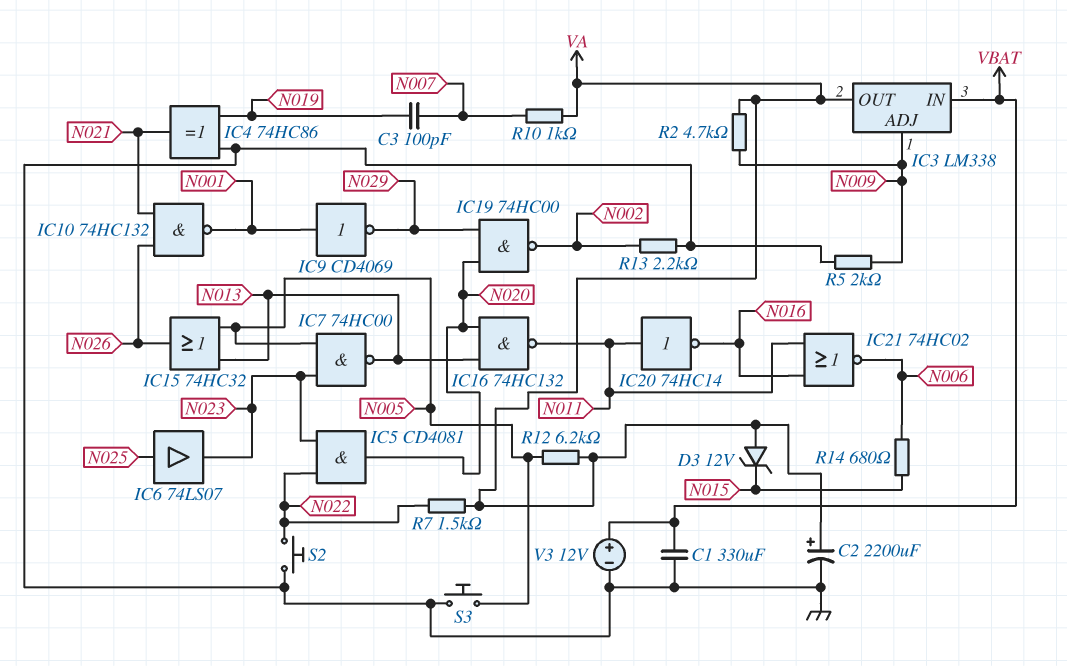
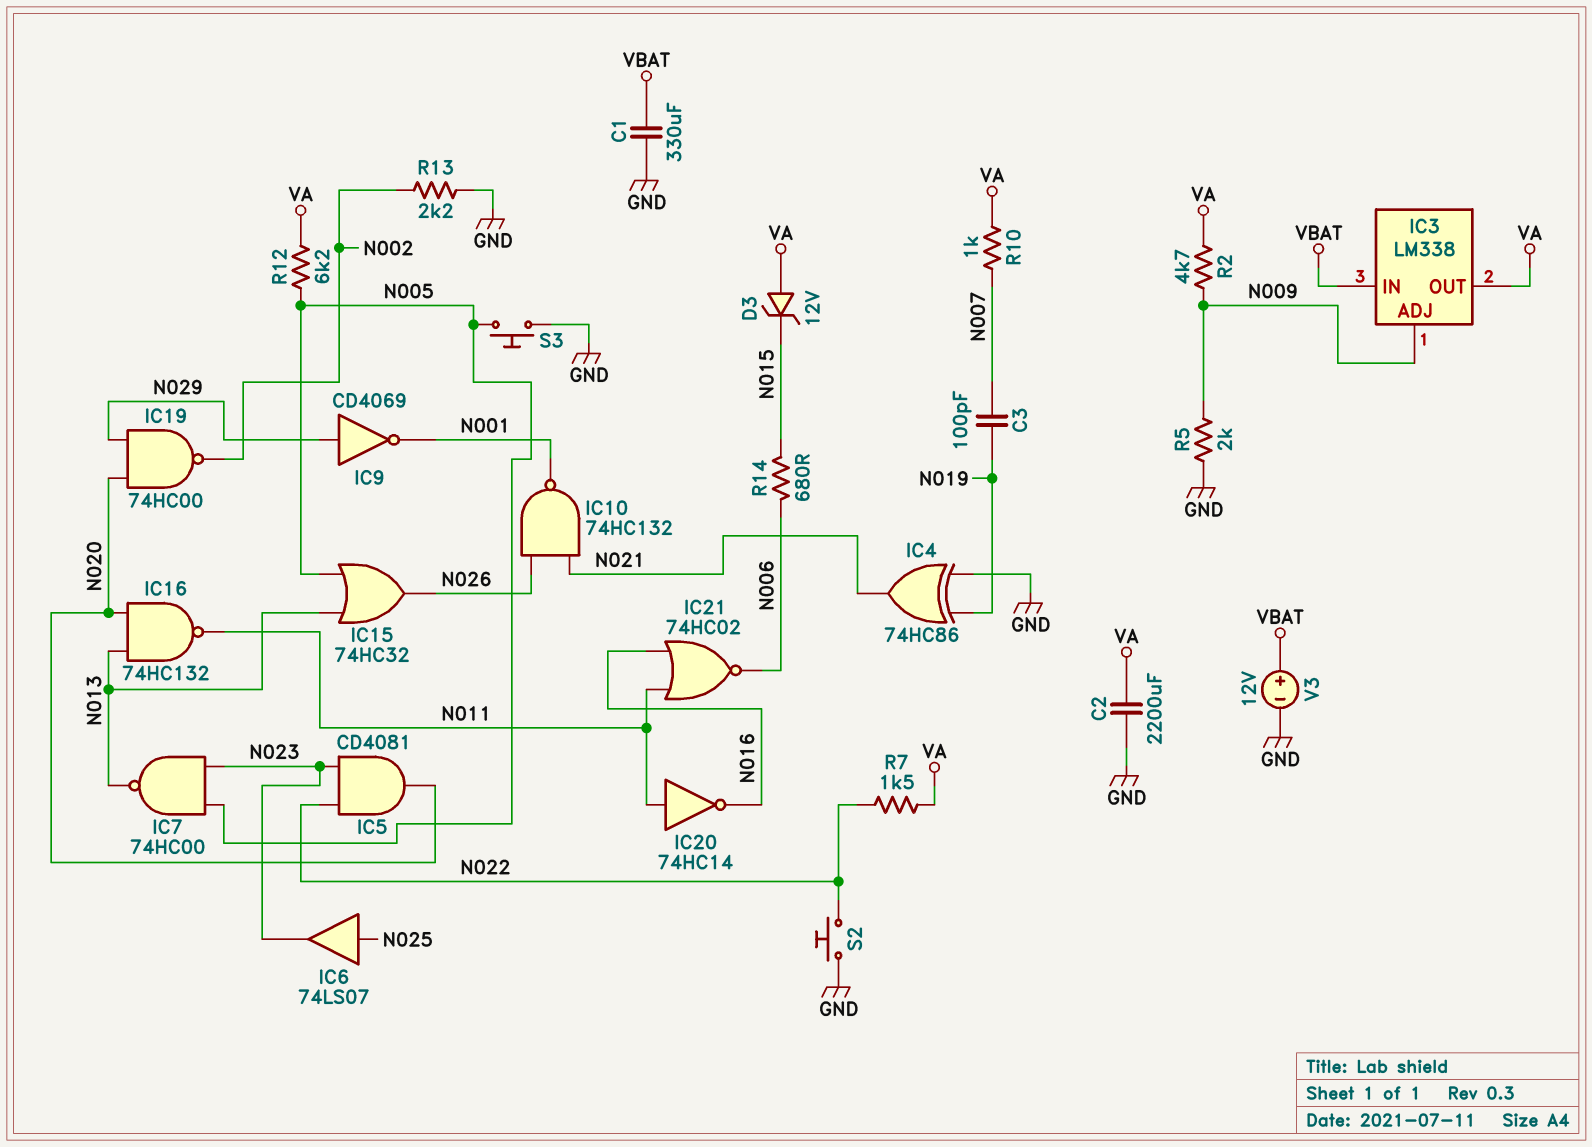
C2: 2200uF (plus VA, minus GND) -> 2200uF (GND, VA)
IC9: NOT CD4069 (in N001, out N029) -> NOT CD4069 (in N029, out N001)

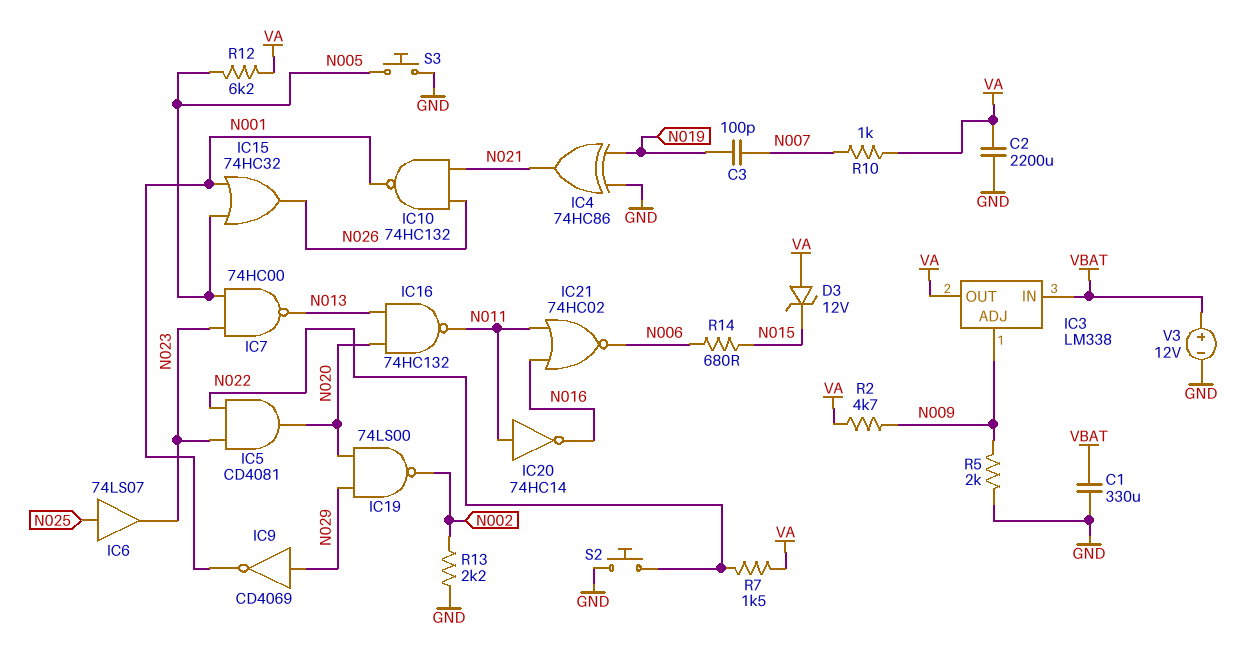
IC15: OR 74HC32 (in N005, in N013, out N026) -> OR 74HC32 (in N001, in N005, out N026)
IC19: NAND 74HC00 (in N020, in N029, out N002) -> NAND 74LS00 (in N020, in N029, out N002)

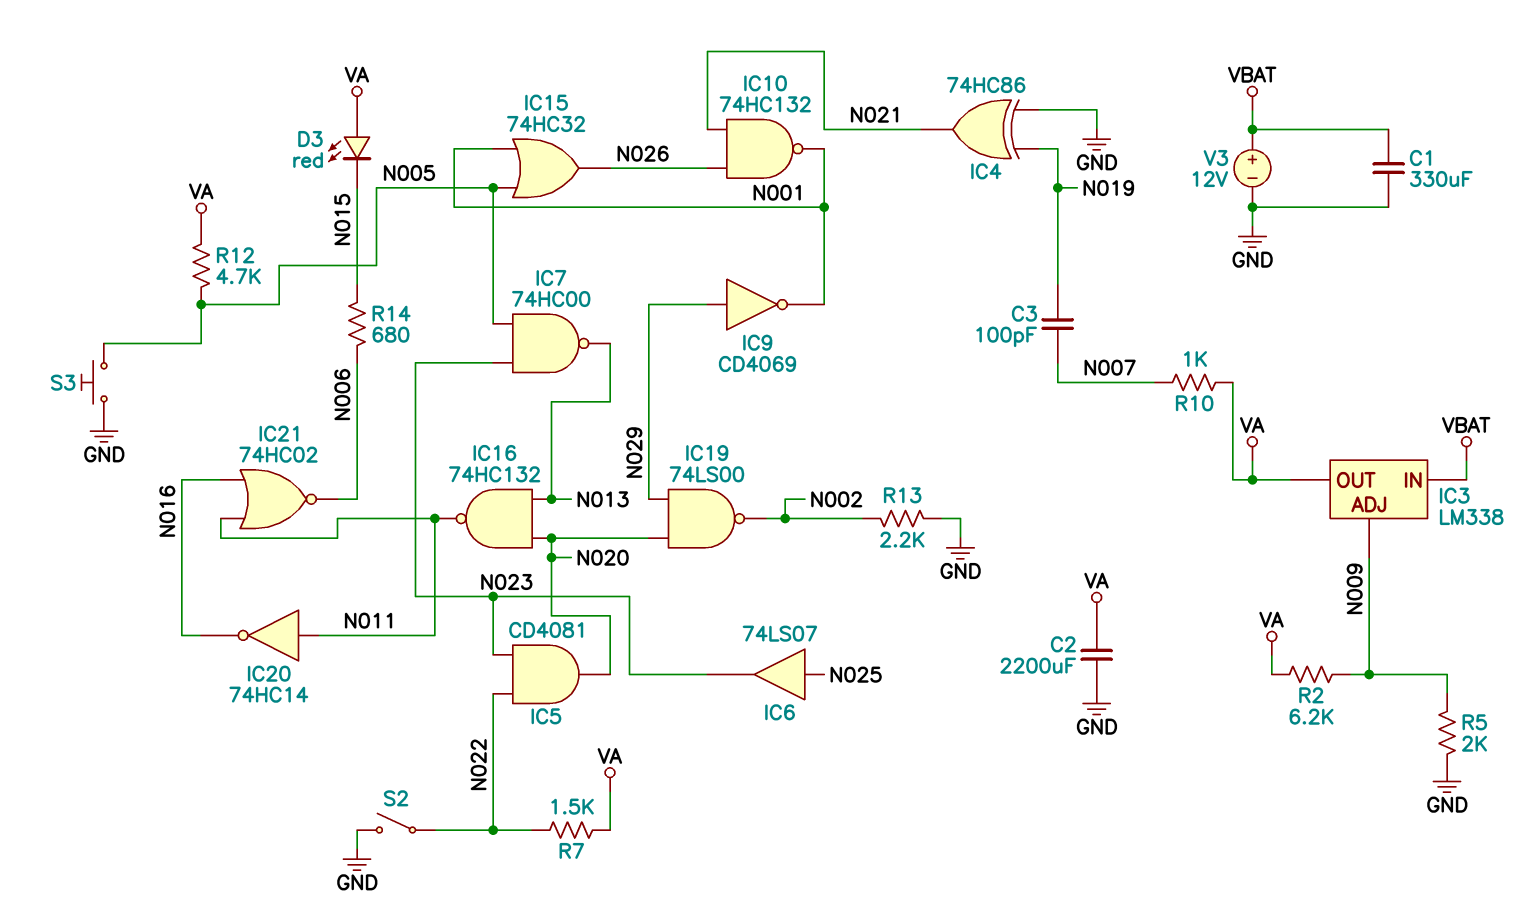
D3: zener 12V (A VA, K N015) -> LED red (A VA, K N015)
R2: 4.7k (N009, VA) -> 6.2k (N009, VA)
R12: 6.2k (N005, VA) -> 4.7k (N005, VA)
S2: button (GND, N022) -> switch (GND, N022)

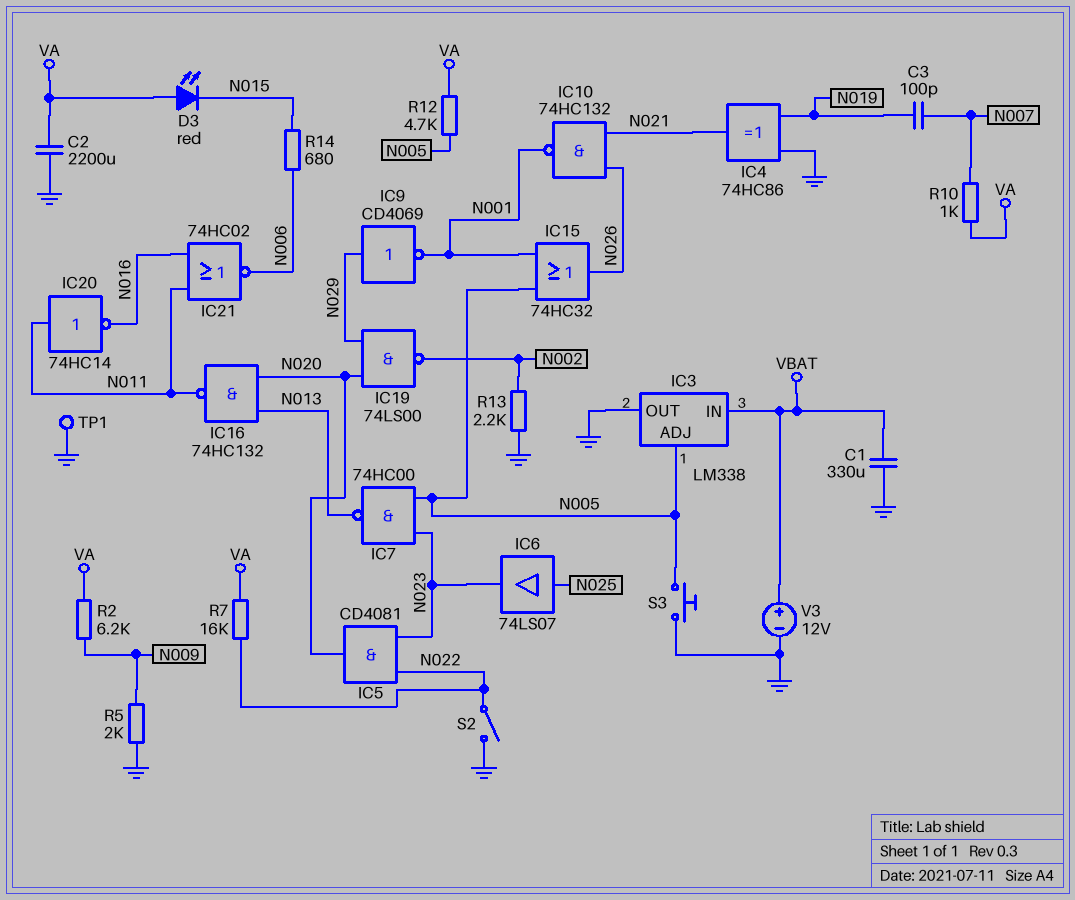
IC3 pin ADJ: N009 -> N005
IC3 pin OUT: VA -> GND
R7: 1.5k (N022, VA) -> 16k (N022, VA)
TP1: none -> test point (GND)

